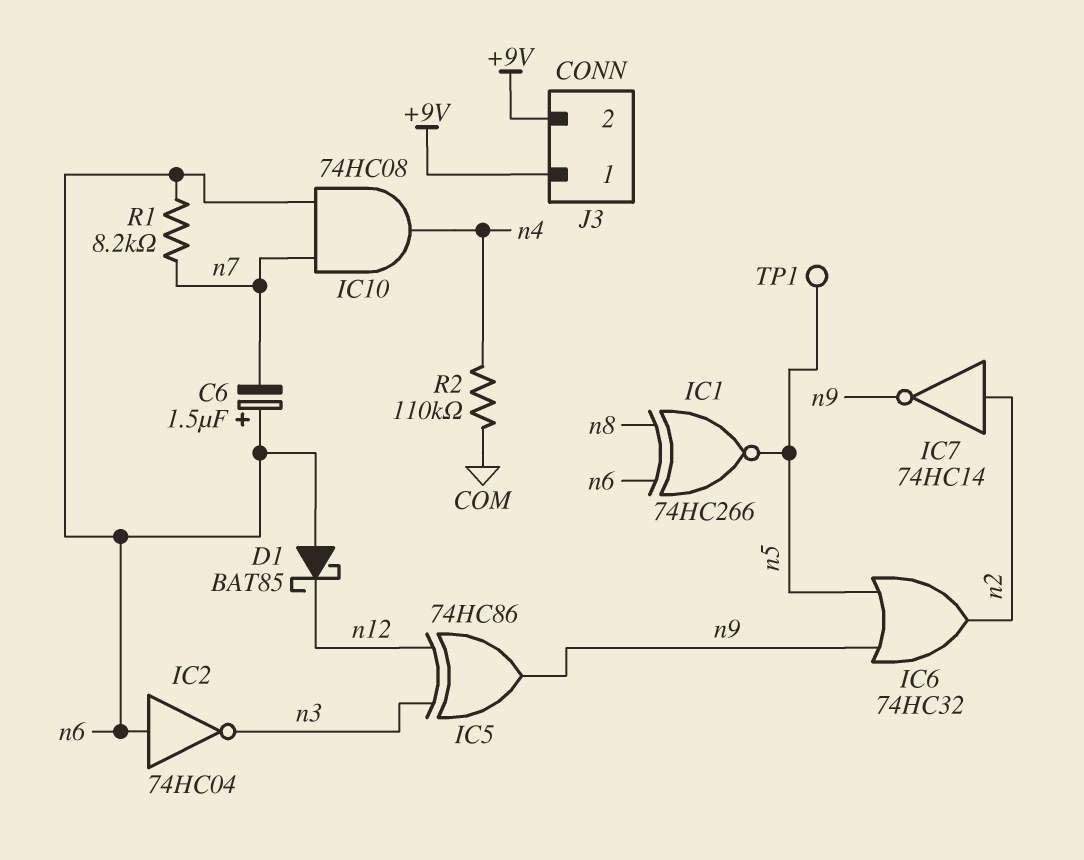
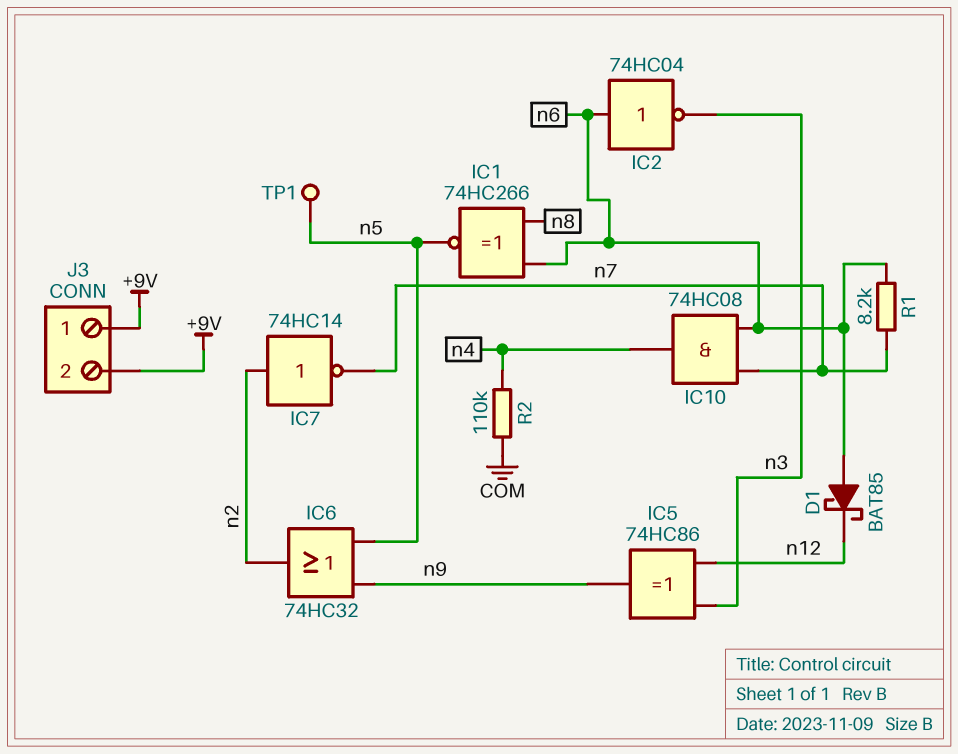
C6: 1.5uF (plus n6, minus n7) -> none
IC7: NOT 74HC14 (in n2, out n9) -> NOT 74HC14 (in n2, out n7)

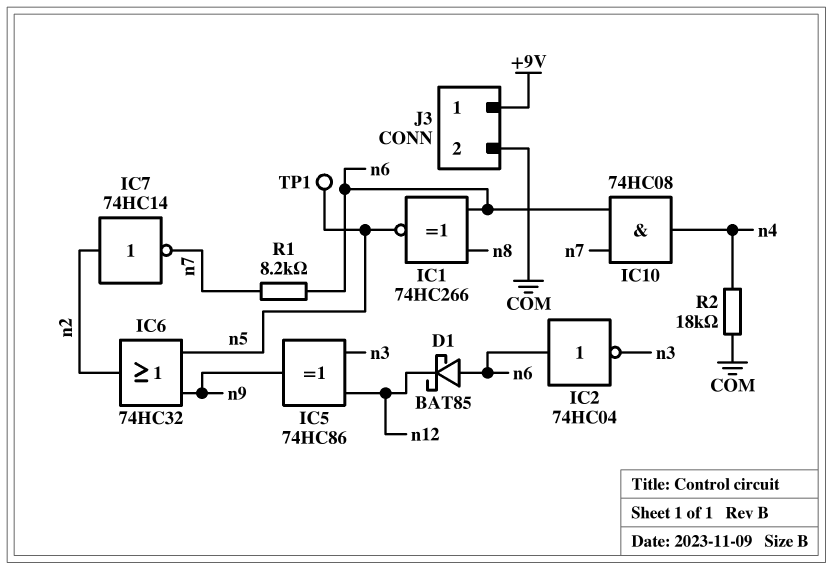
J3 pin 2: +9V -> COM
R2: 110k (COM, n4) -> 18k (COM, n4)

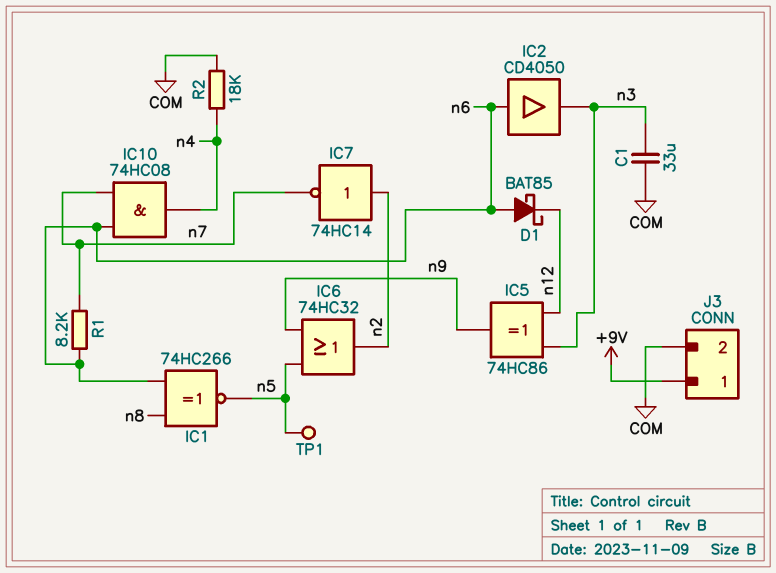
C1: none -> 33uF (COM, n3)
IC2: NOT 74HC04 (in n6, out n3) -> buffer CD4050 (in n6, out n3)

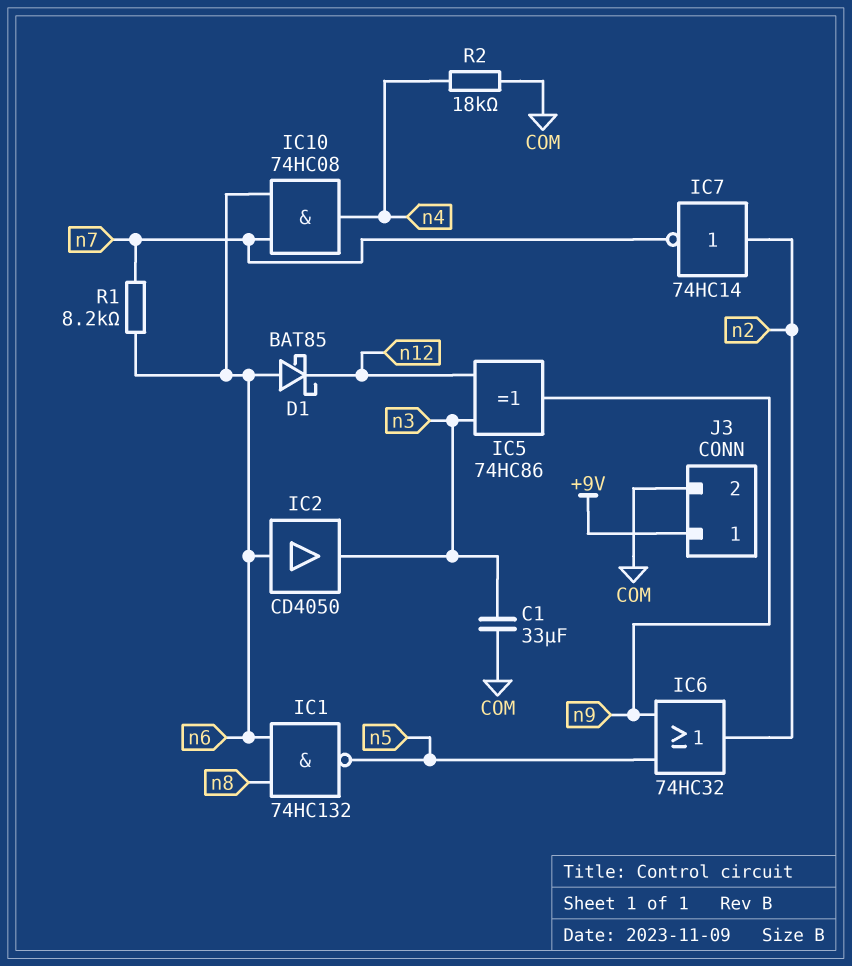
IC1: XNOR 74HC266 (in n6, in n8, out n5) -> NAND 74HC132 (in n6, in n8, out n5)
TP1: test point (n5) -> none

